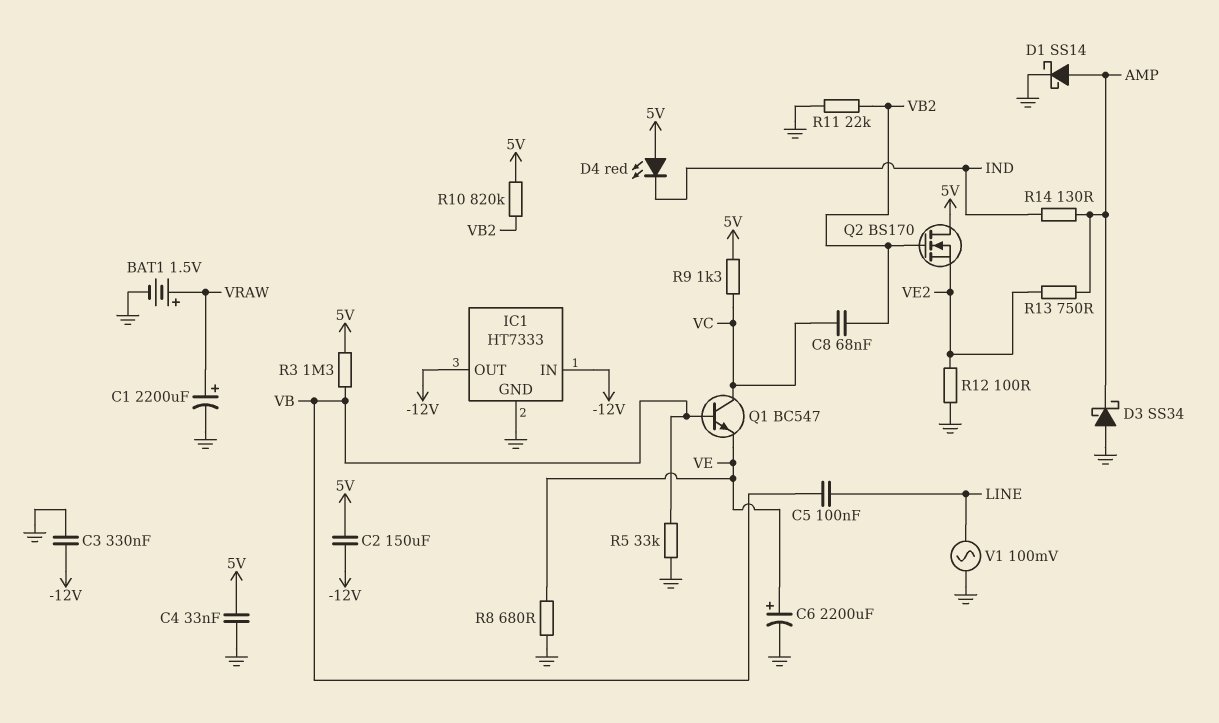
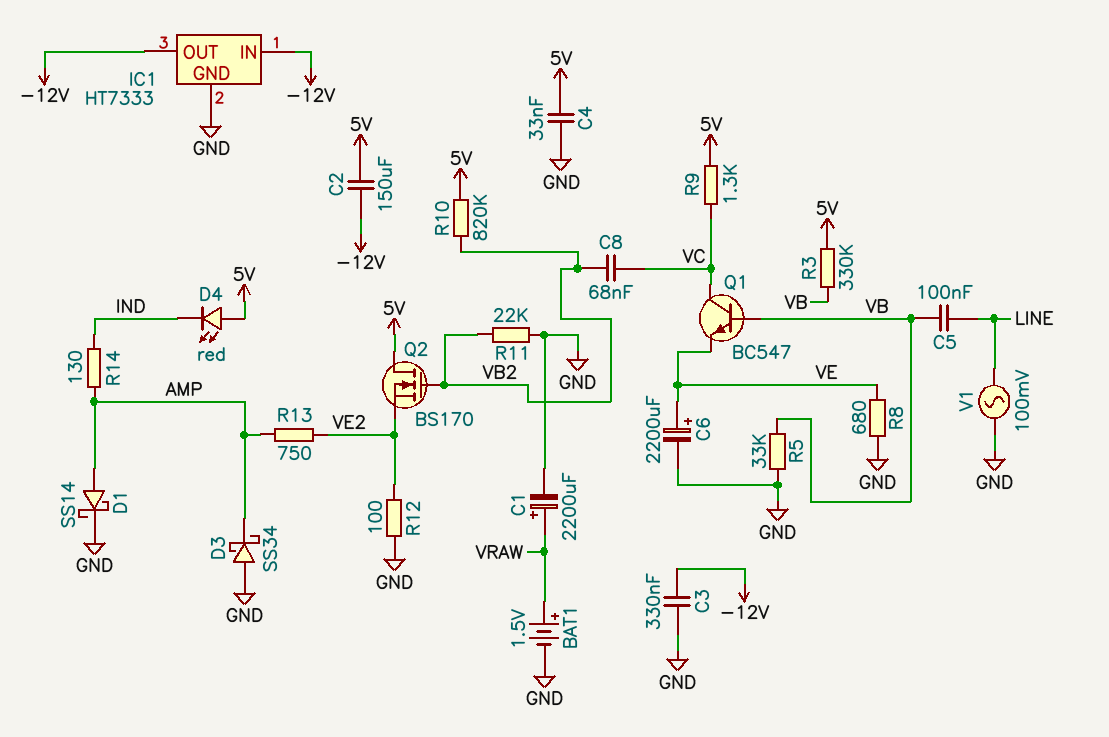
R3: 1.3M (5V, VB) -> 330k (5V, VB)

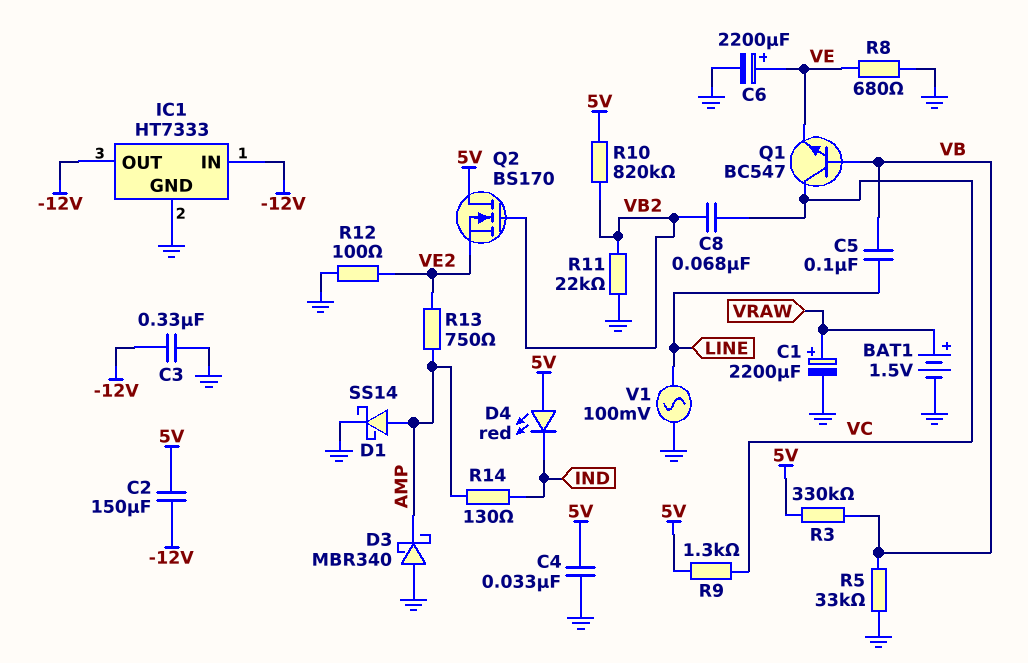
D3: schottky SS34 (A GND, K AMP) -> schottky MBR340 (A GND, K AMP)

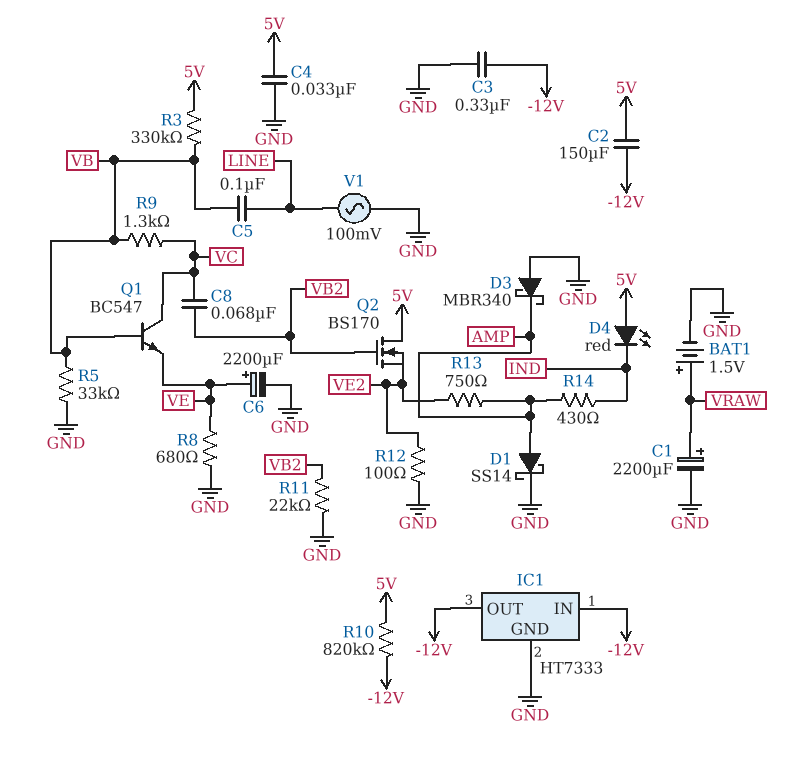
R9: 1.3k (5V, VC) -> 1.3k (VB, VC)
R10: 820k (5V, VB2) -> 820k (-12V, 5V)
R14: 130 (AMP, IND) -> 430 (AMP, IND)

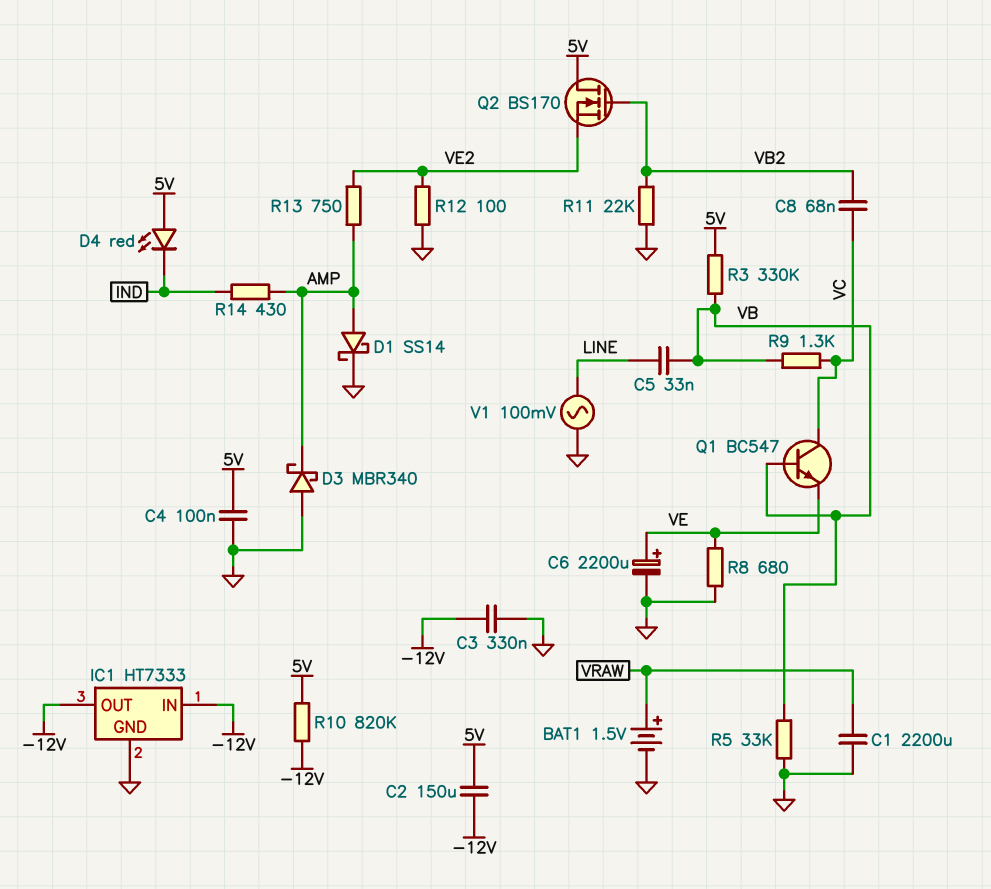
C1: 2200uF (plus VRAW, minus GND) -> 2200uF (GND, VRAW)
C4: 33nF (5V, GND) -> 100nF (5V, GND)
C5: 100nF (LINE, VB) -> 33nF (LINE, VB)

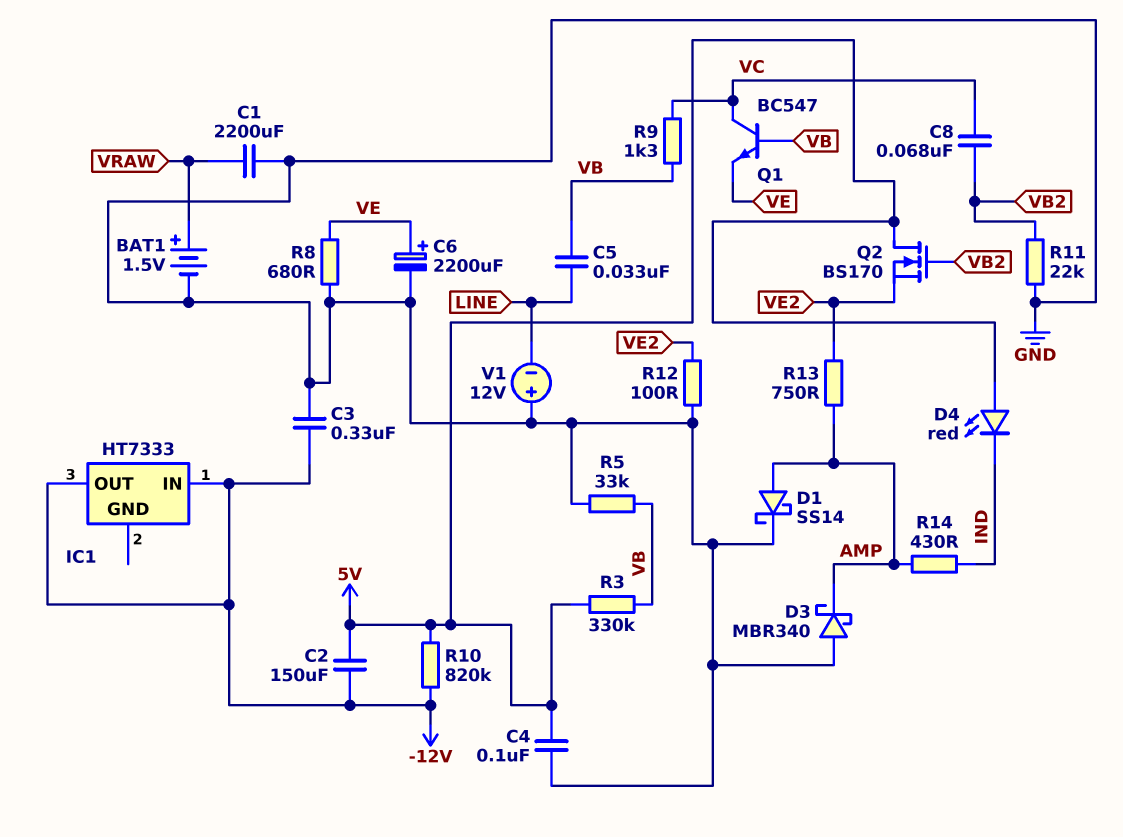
IC1 pin GND: GND -> none
V1: AC 100mV (GND, LINE) -> 12V (plus GND, minus LINE)

